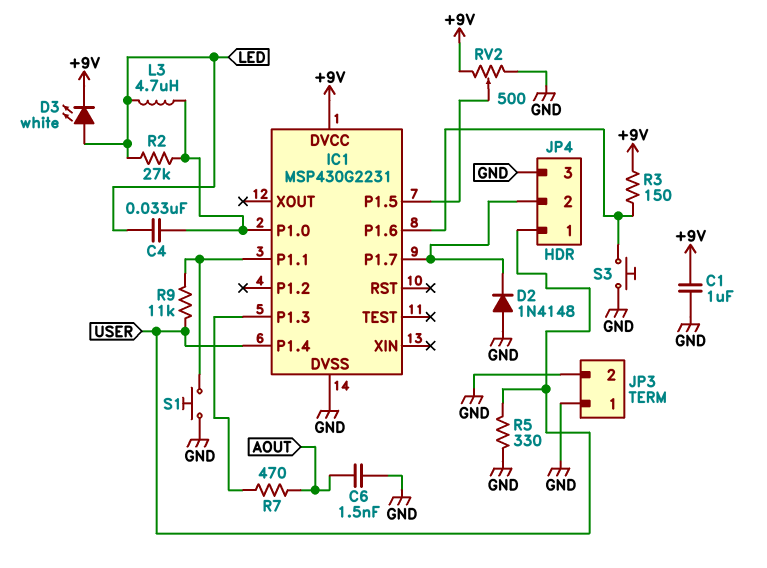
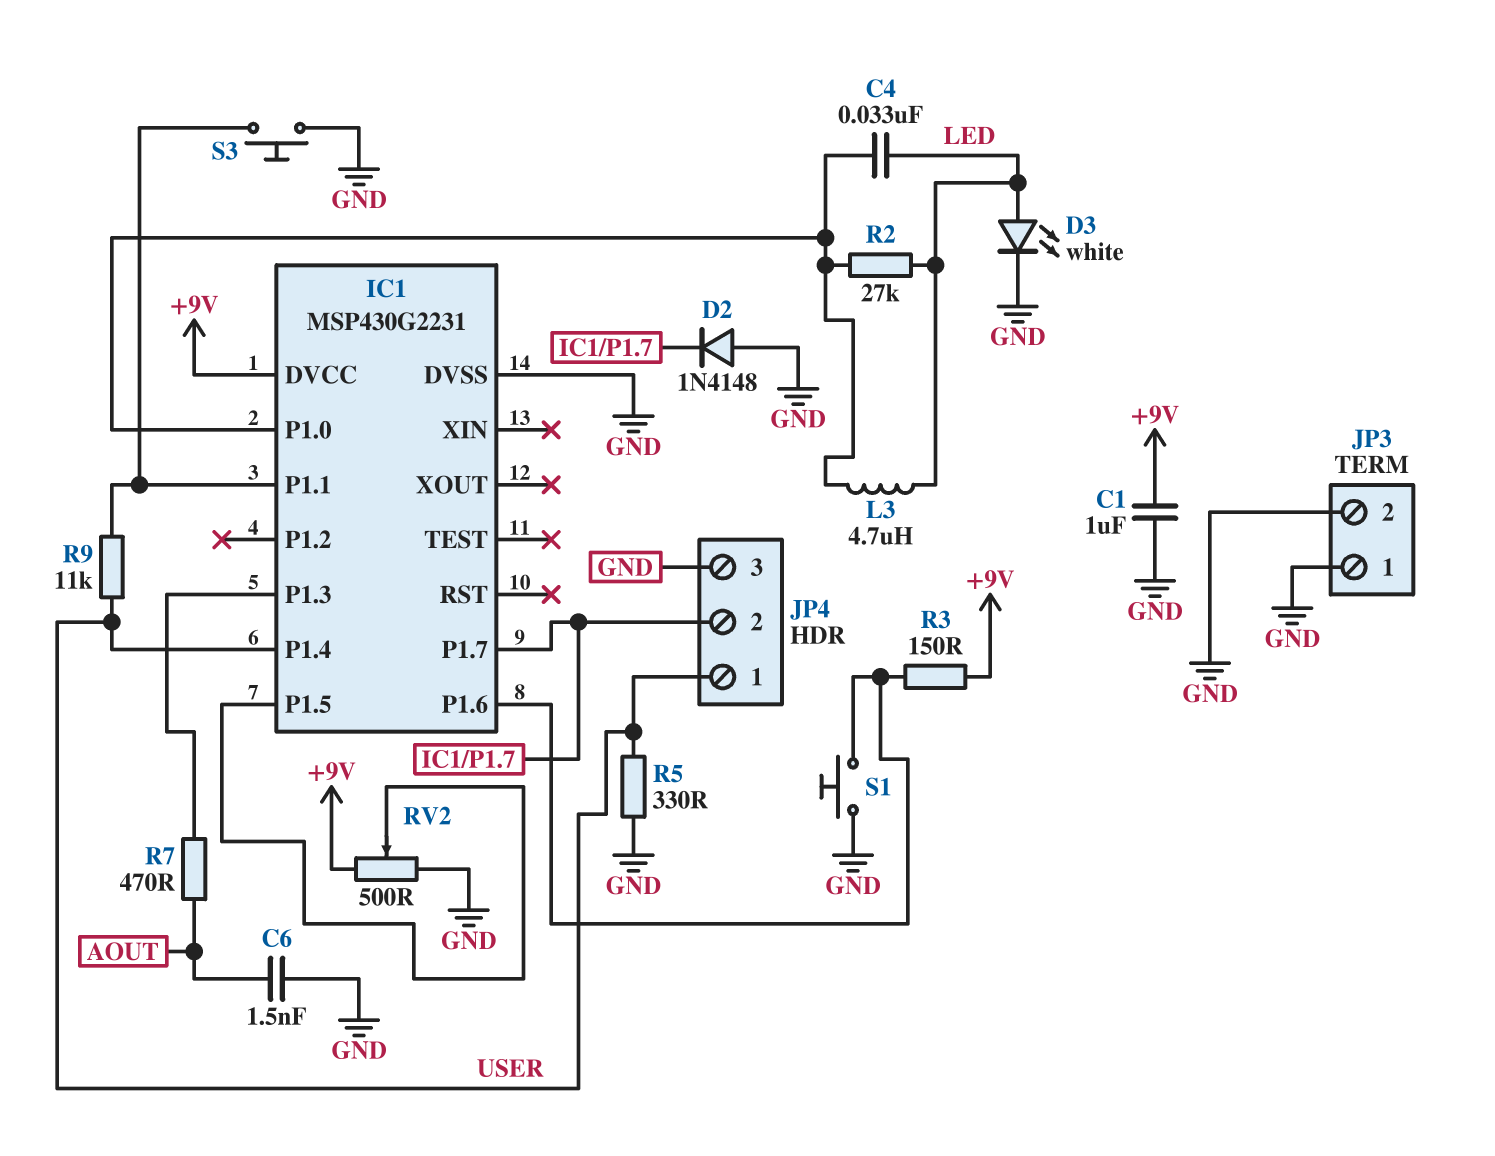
D3: LED white (A LED, K +9V) -> LED white (A LED, K GND)
S1: button (GND, IC1/P1.1) -> button (GND, IC1/P1.6)
S3: button (GND, IC1/P1.6) -> button (GND, IC1/P1.1)

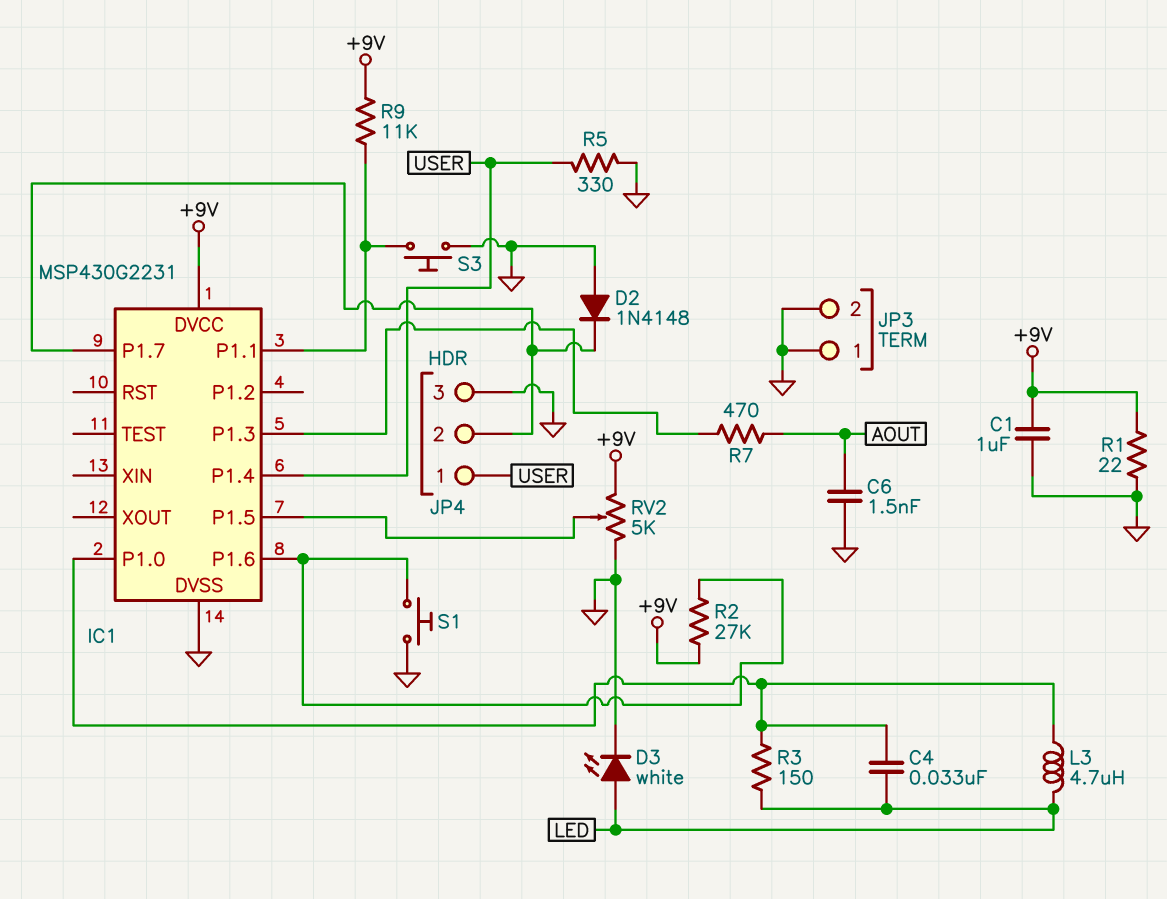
R1: none -> 22 (+9V, GND)
R2: 27k (IC1/P1.0, LED) -> 27k (+9V, IC1/P1.6)
R3: 150 (+9V, IC1/P1.6) -> 150 (IC1/P1.0, LED)
R9: 11k (IC1/P1.1, USER) -> 11k (+9V, IC1/P1.1)
RV2: 500 (+9V, GND, wiper IC1/P1.5) -> 5k (+9V, GND, wiper IC1/P1.5)

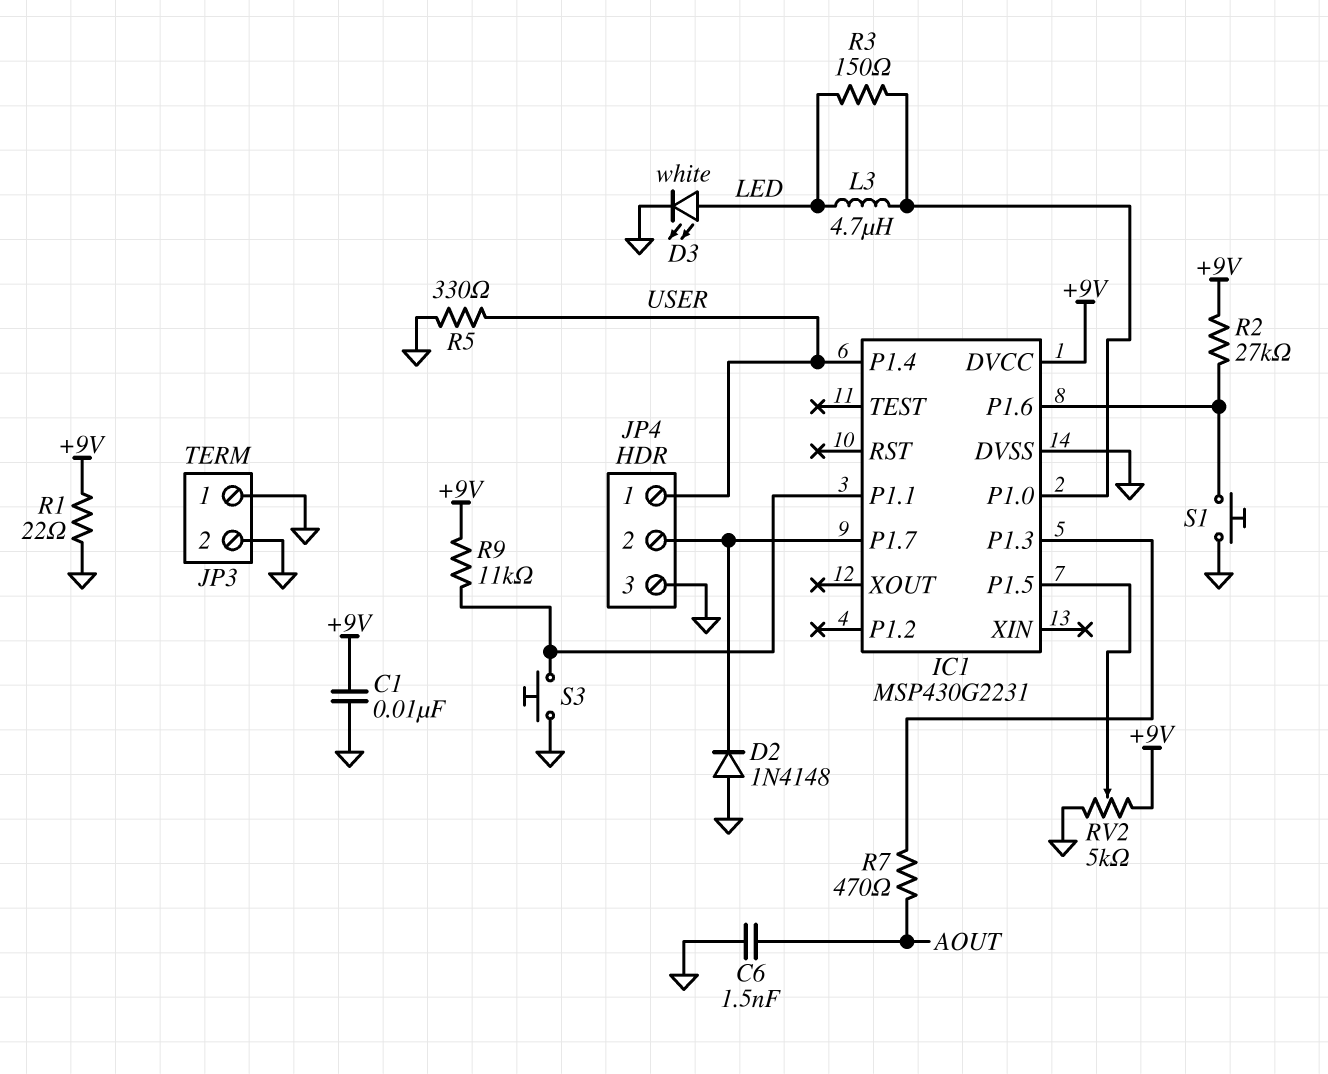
C1: 1uF (+9V, GND) -> 10nF (+9V, GND)
C4: 33nF (IC1/P1.0, LED) -> none

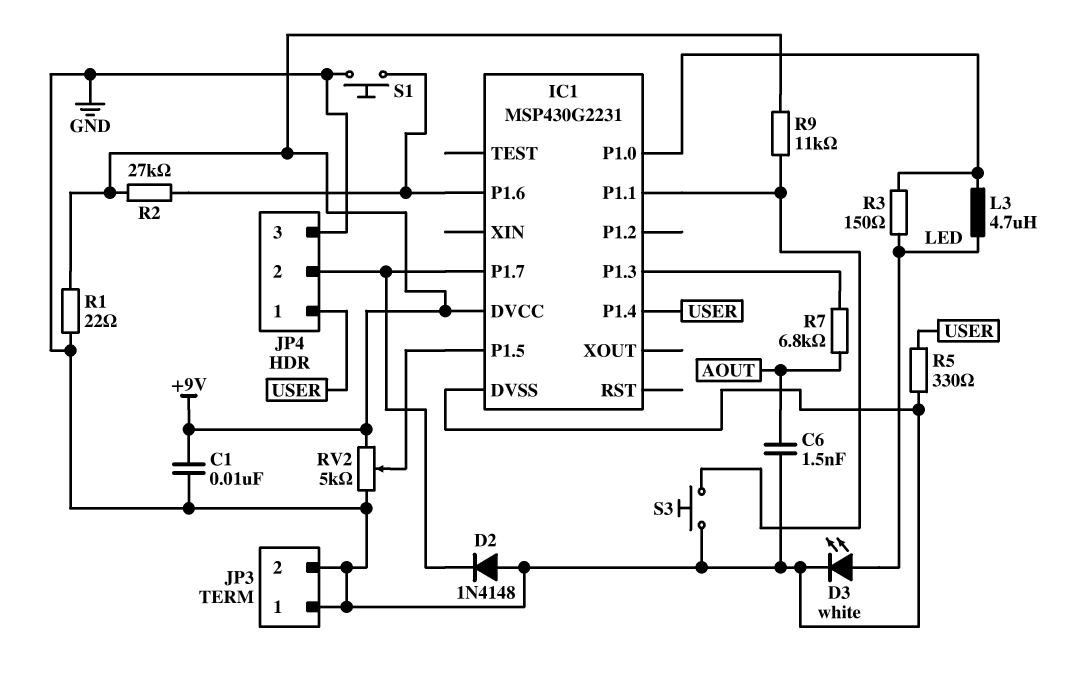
R7: 470 (AOUT, IC1/P1.3) -> 6.8k (AOUT, IC1/P1.3)

